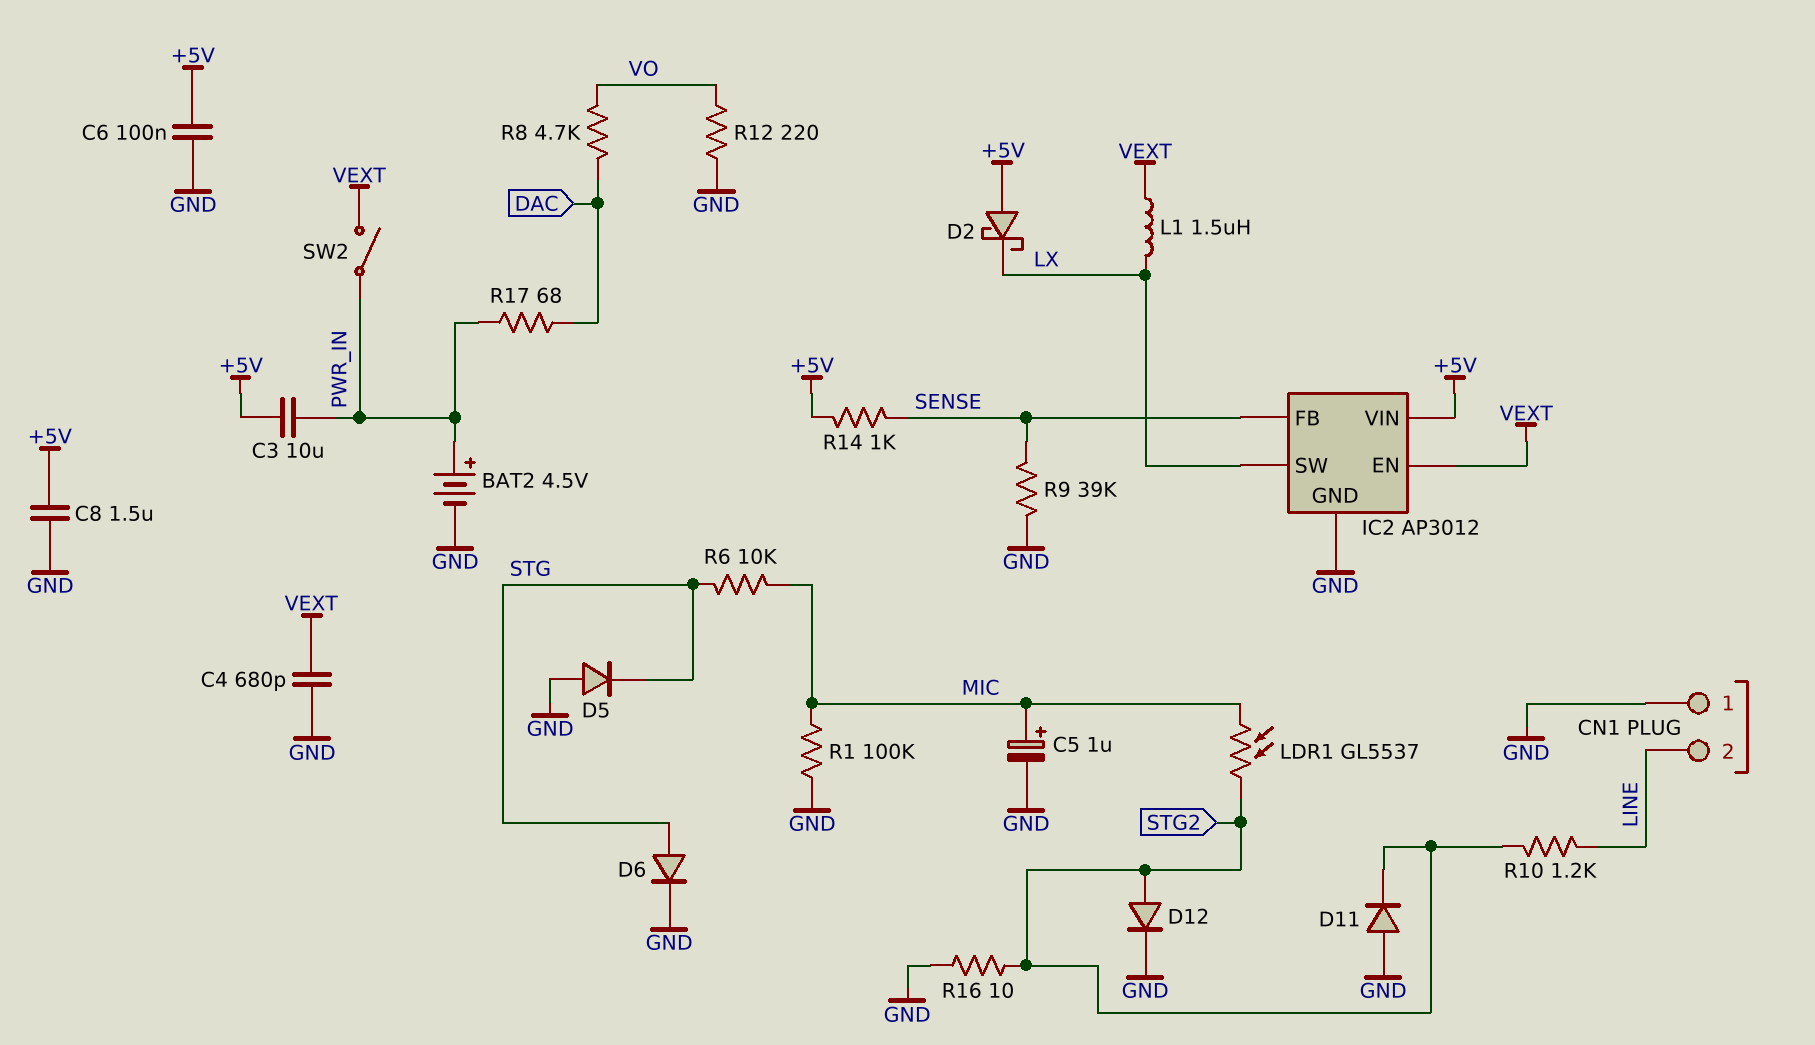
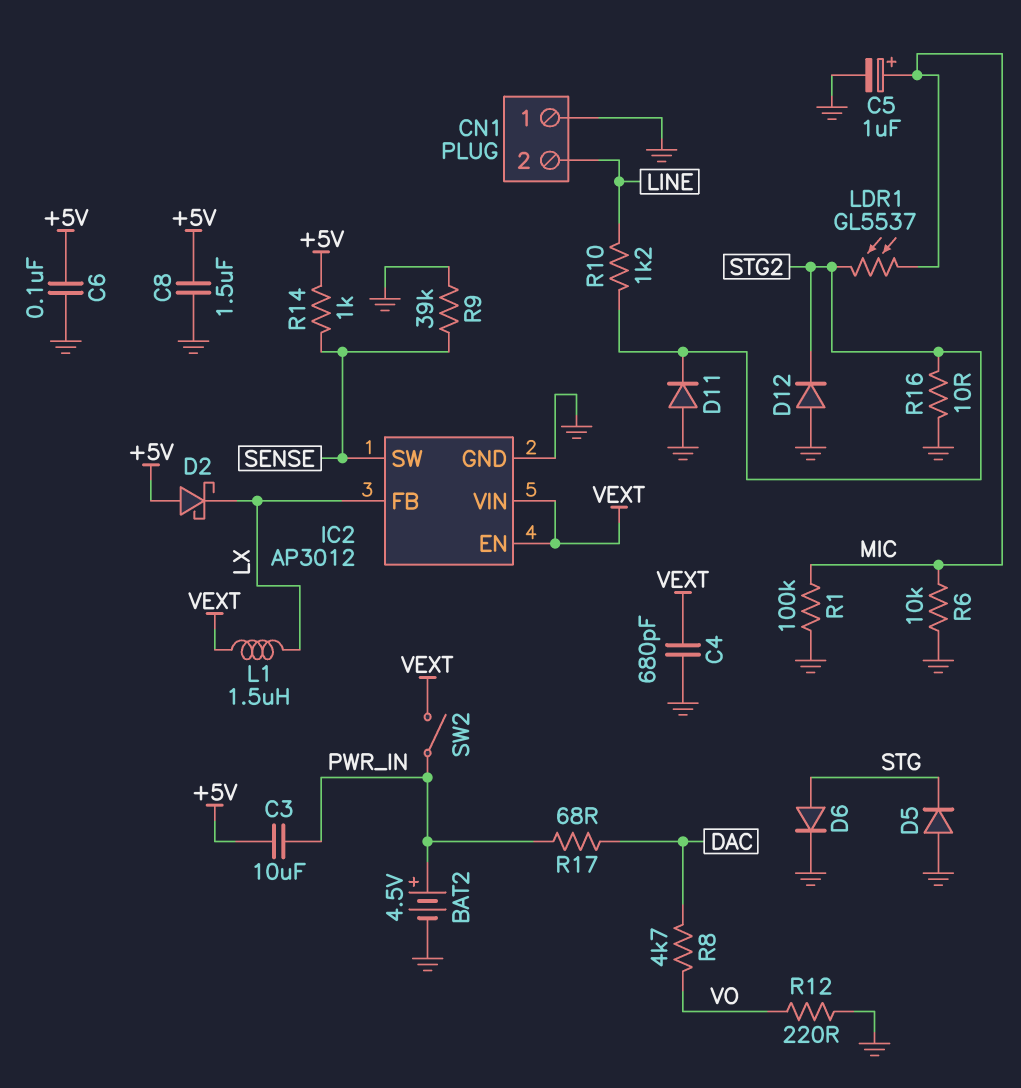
D12: diode (A STG2, K GND) -> diode (A GND, K STG2)
IC2 pin FB: SENSE -> LX
IC2 pin SW: LX -> SENSE
IC2 pin VIN: +5V -> VEXT
R6: 10k (MIC, STG) -> 10k (GND, MIC)

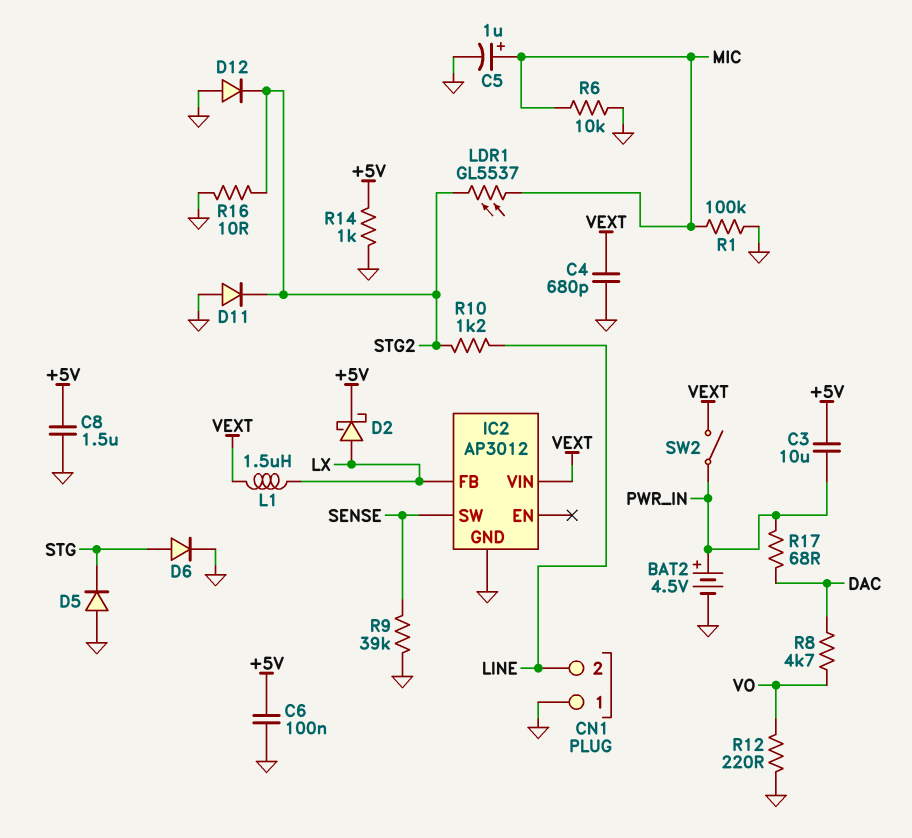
D2: schottky (A +5V, K LX) -> schottky (A LX, K +5V)
IC2 pin EN: VEXT -> none
R14: 1k (+5V, SENSE) -> 1k (+5V, GND)

